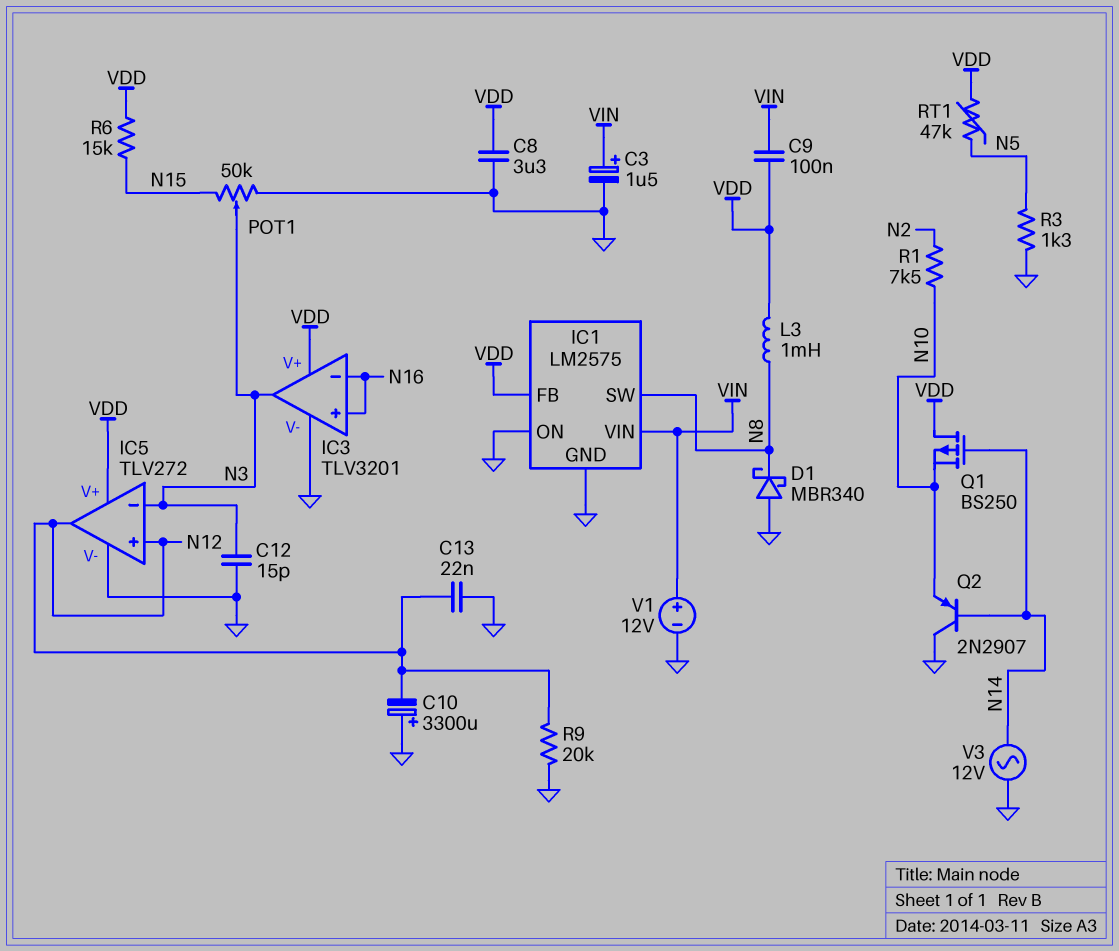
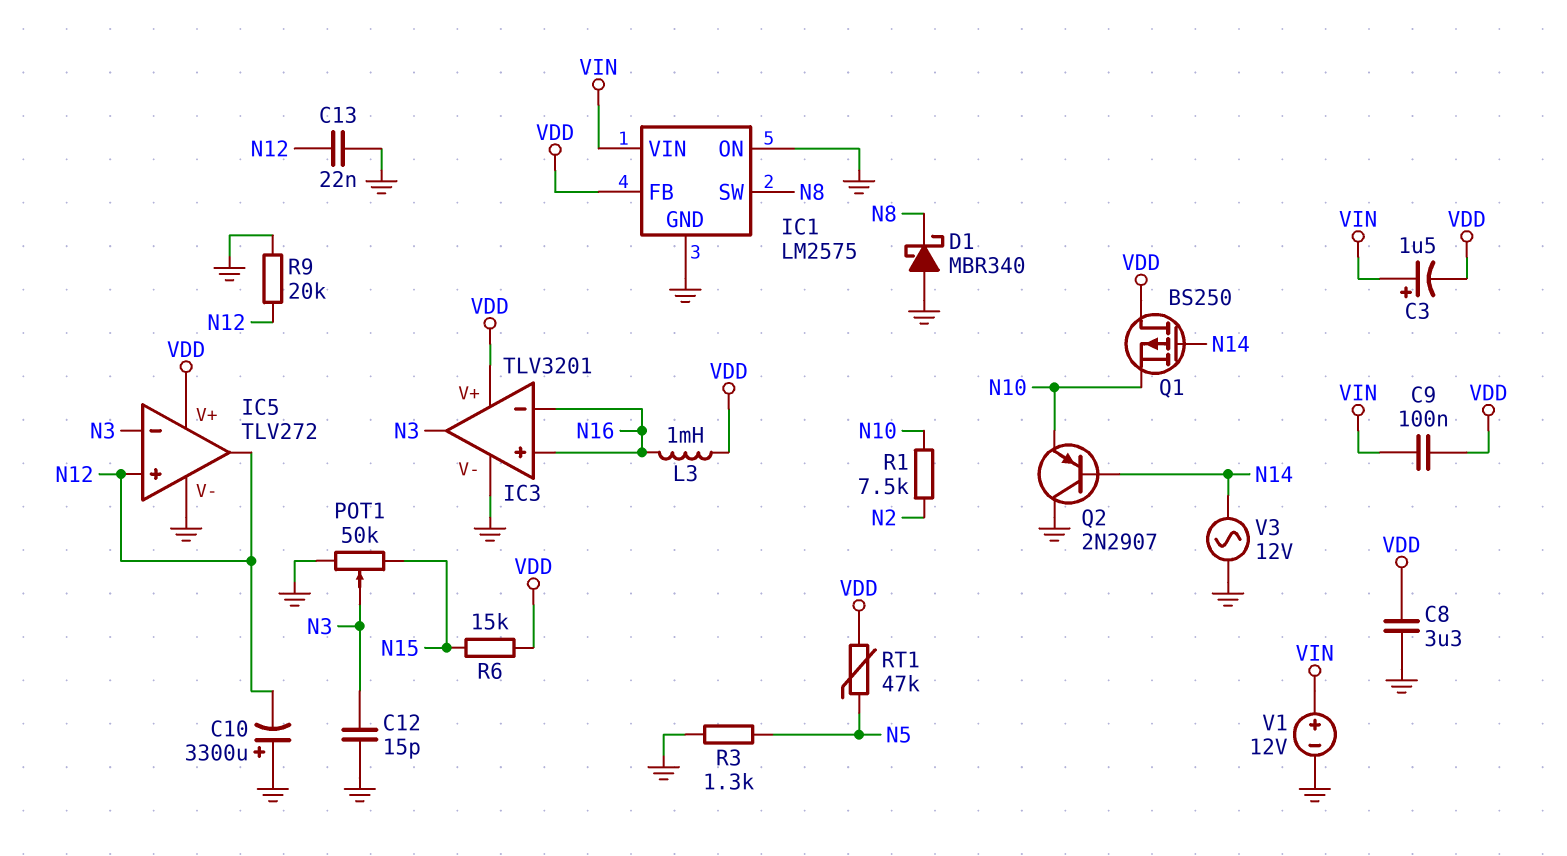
C3: 1.5uF (plus VIN, minus GND) -> 1.5uF (plus VIN, minus VDD)
L3: 1mH (N8, VDD) -> 1mH (N16, VDD)

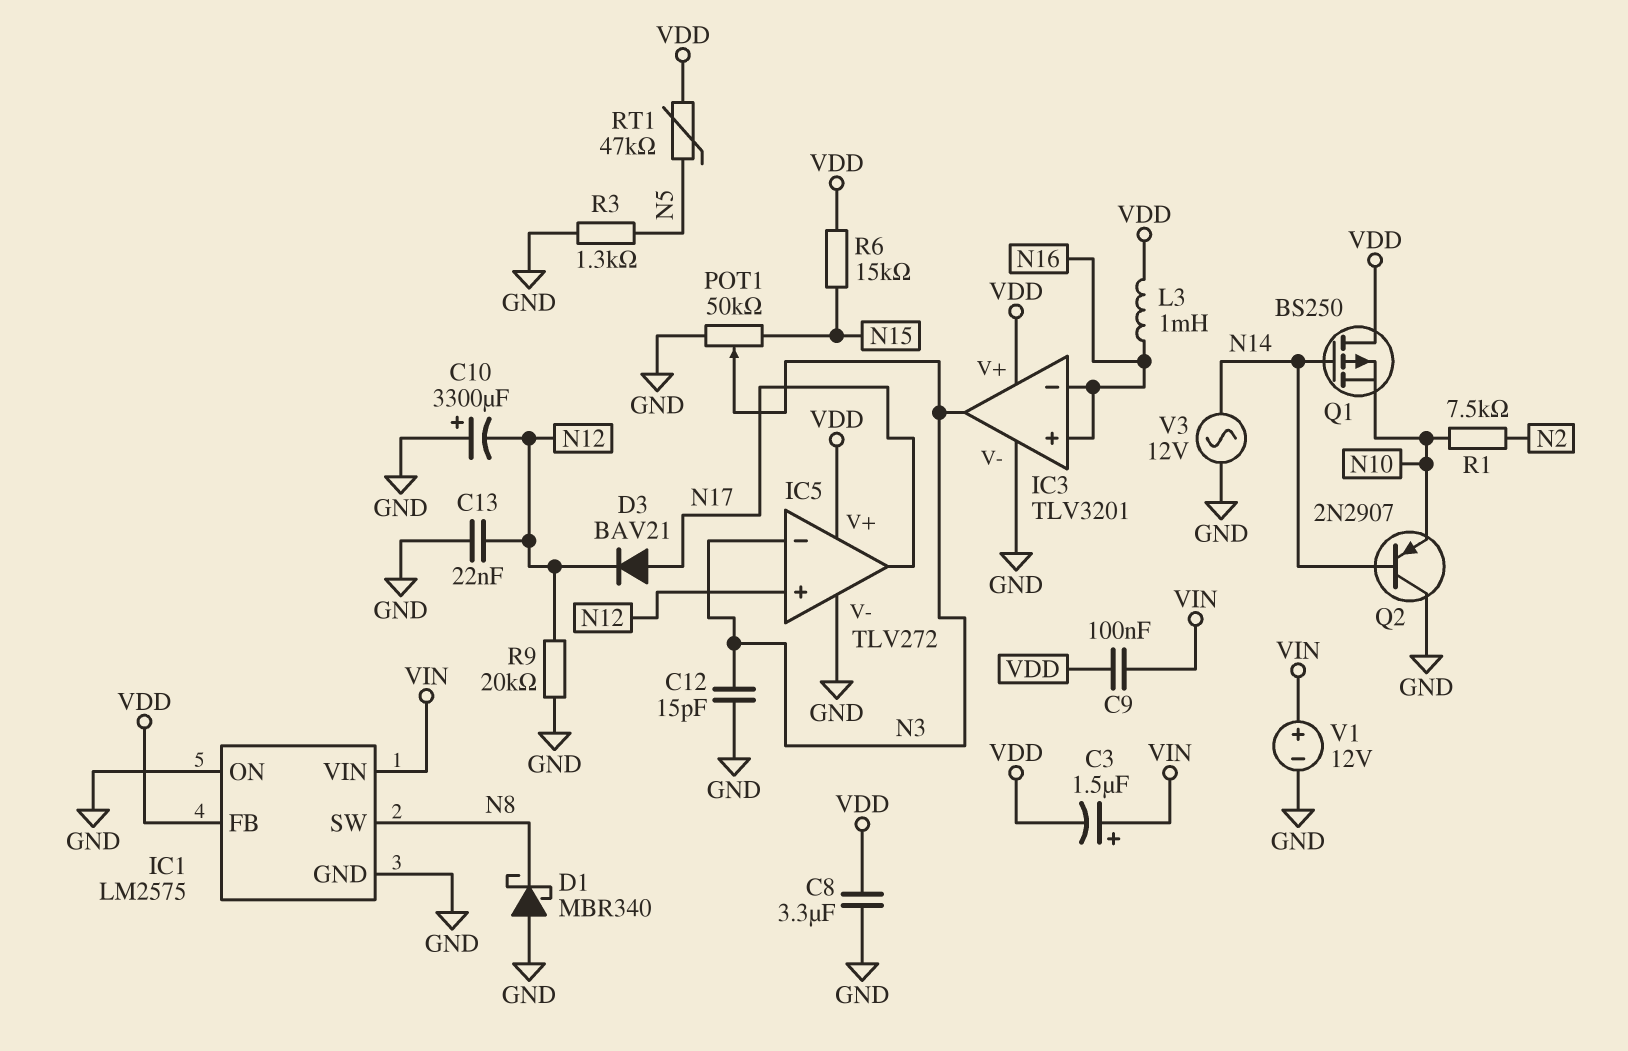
D3: none -> diode BAV21 (A N17, K N12)
IC5 pin out: N12 -> N17

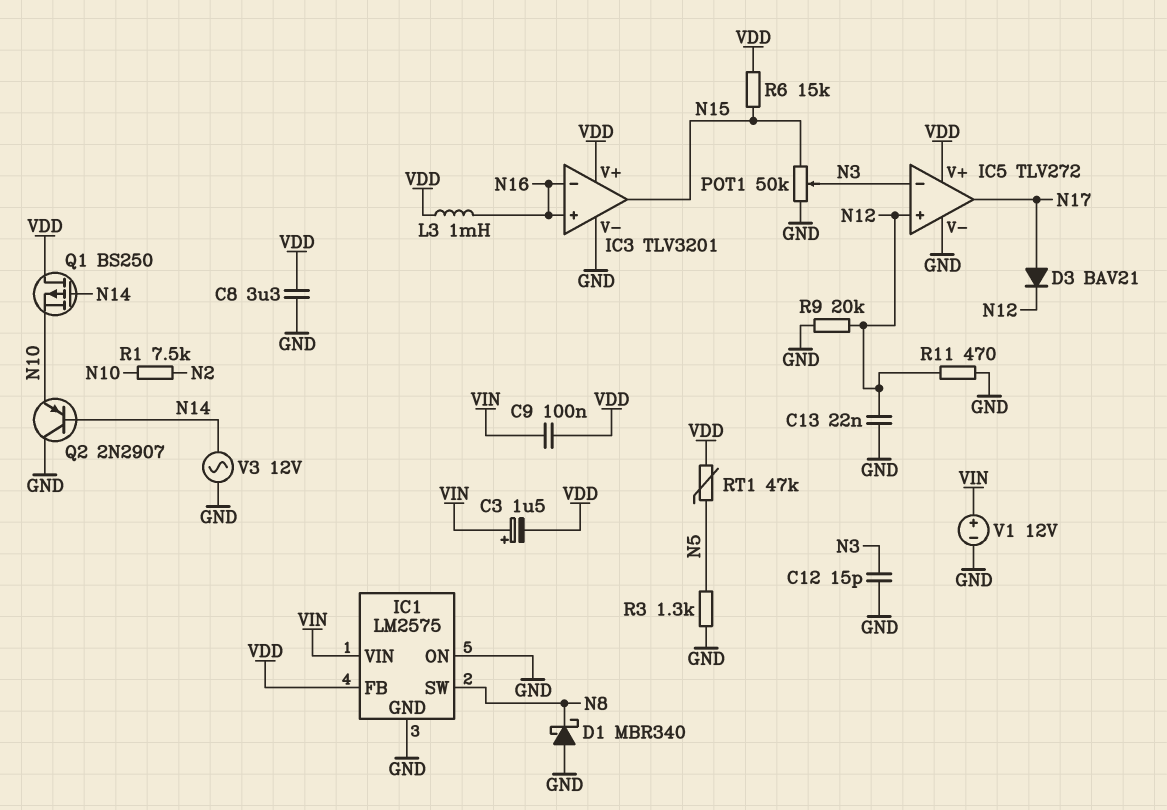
C10: 3300uF (plus GND, minus N12) -> none
IC3 pin out: N3 -> N15
R11: none -> 470 (GND, N12)

